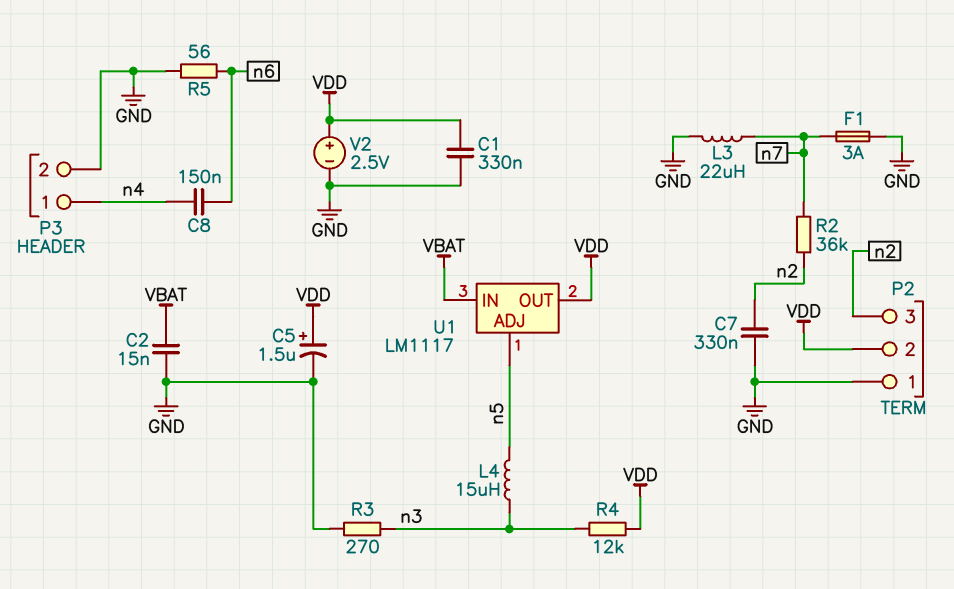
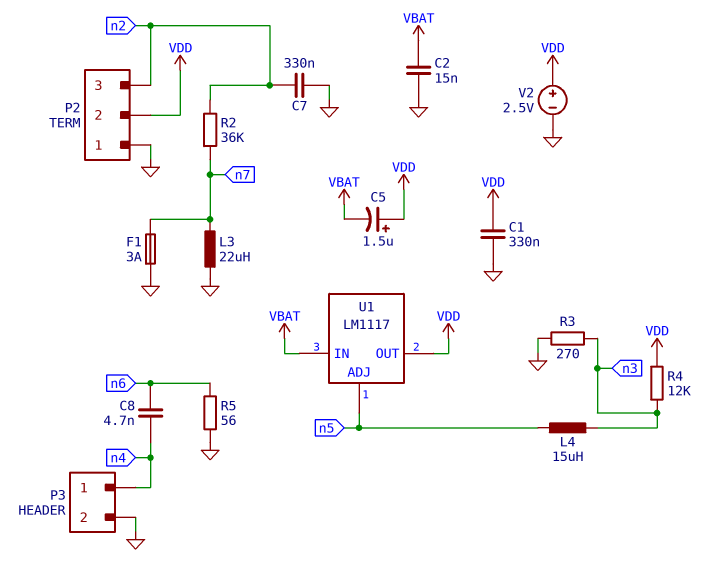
C5: 1.5uF (plus VDD, minus GND) -> 1.5uF (plus VDD, minus VBAT)
C8: 150nF (n4, n6) -> 4.7nF (n4, n6)

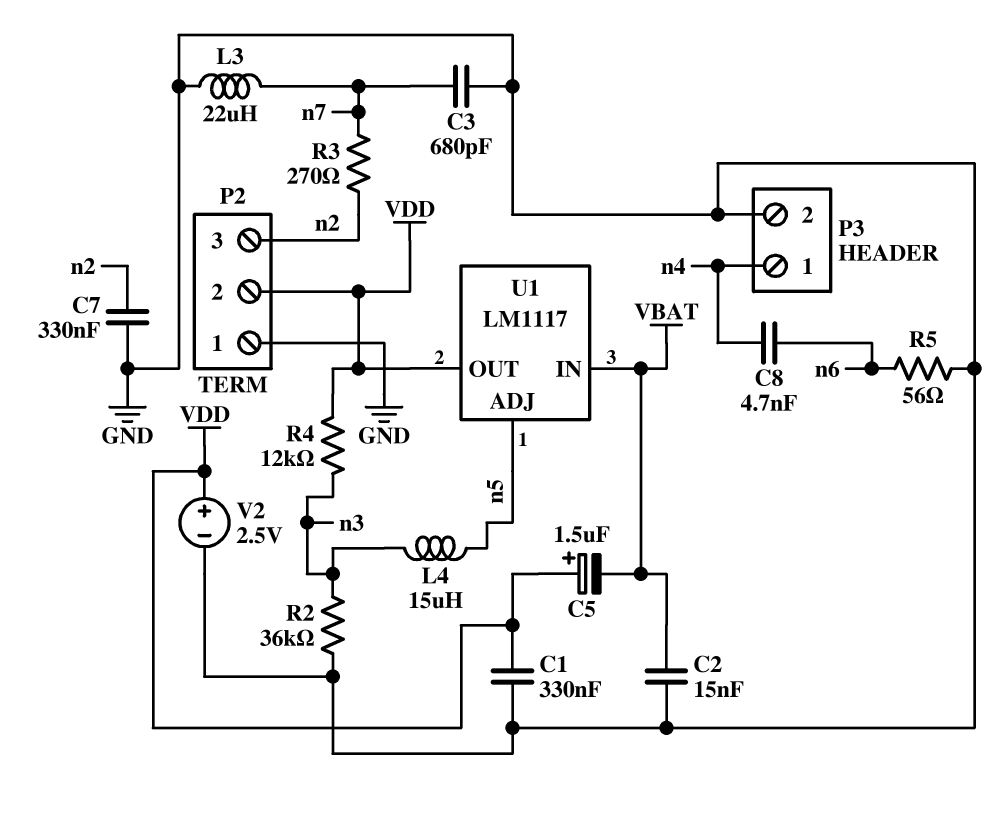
C3: none -> 680pF (GND, n7)
F1: 3A (GND, n7) -> none
R2: 36k (n2, n7) -> 36k (GND, n3)
R3: 270 (GND, n3) -> 270 (n2, n7)

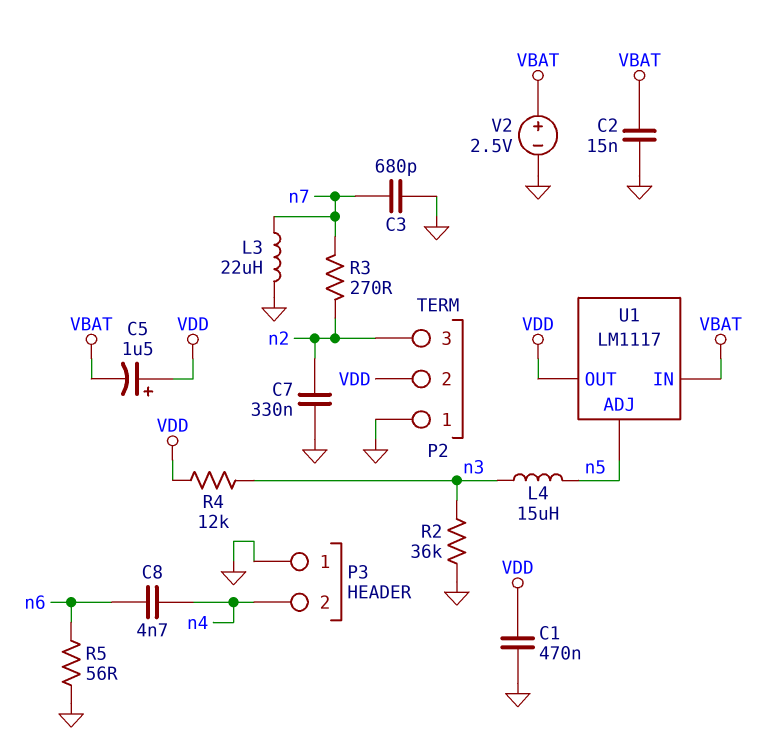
C1: 330nF (GND, VDD) -> 470nF (GND, VDD)
P3 pin 1: n4 -> GND
P3 pin 2: GND -> n4
V2: 2.5V (plus VDD, minus GND) -> 2.5V (plus VBAT, minus GND)

